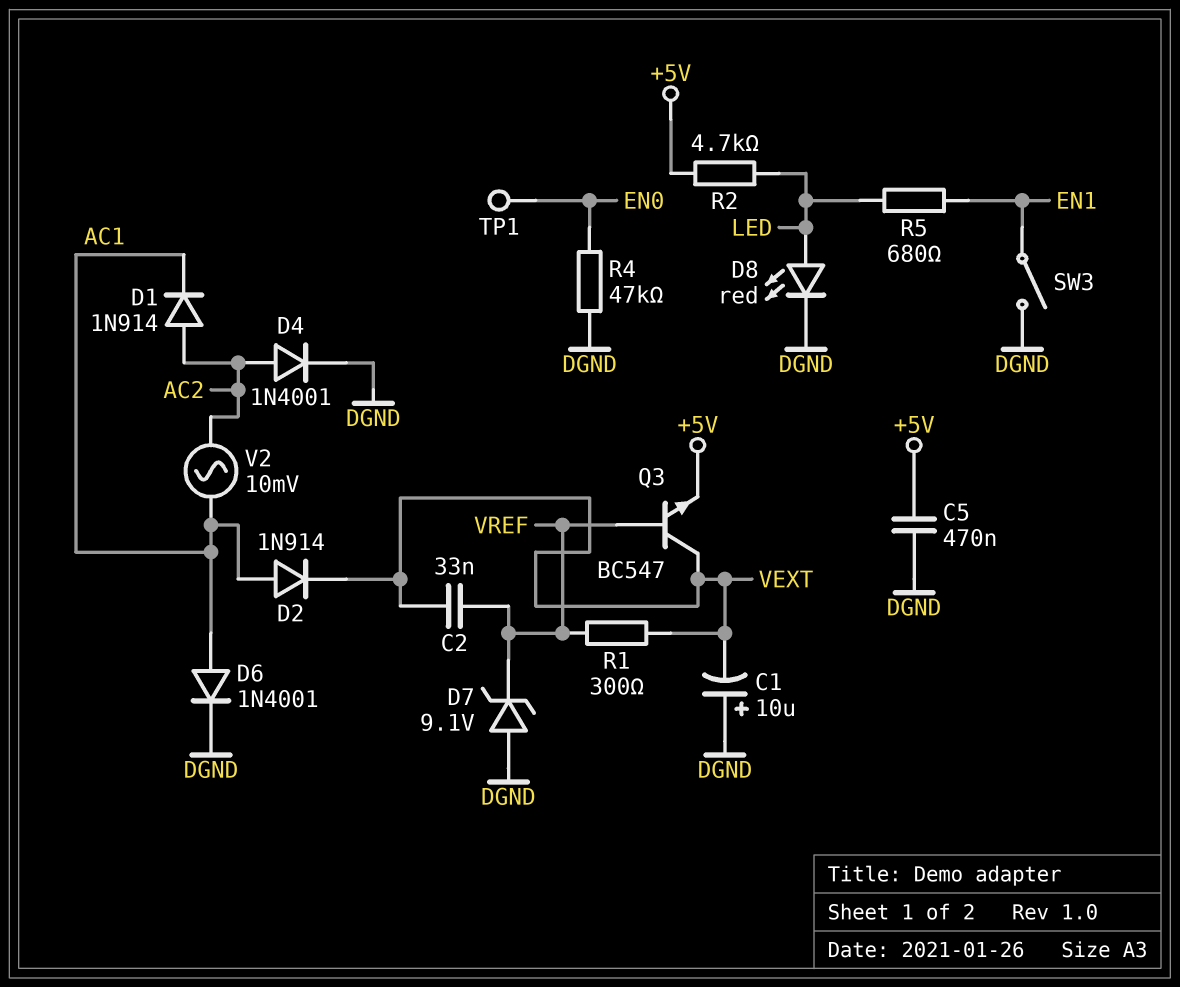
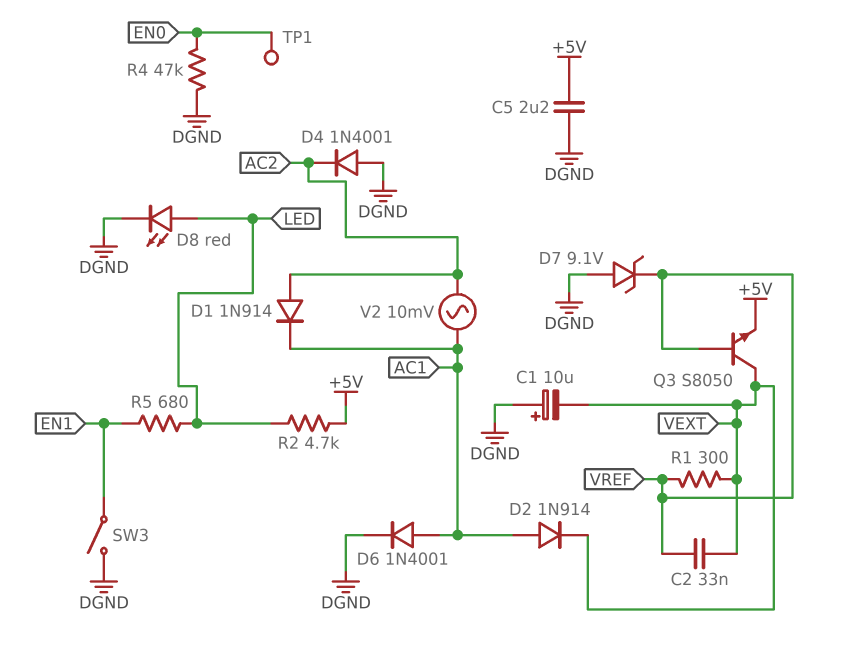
C5: 470nF (+5V, DGND) -> 2.2uF (+5V, DGND)
D4: diode 1N4001 (A AC2, K DGND) -> diode 1N4001 (A DGND, K AC2)
Q3: NPN BC547 (B VREF, C VEXT, E +5V) -> NPN S8050 (B VREF, C VEXT, E +5V)

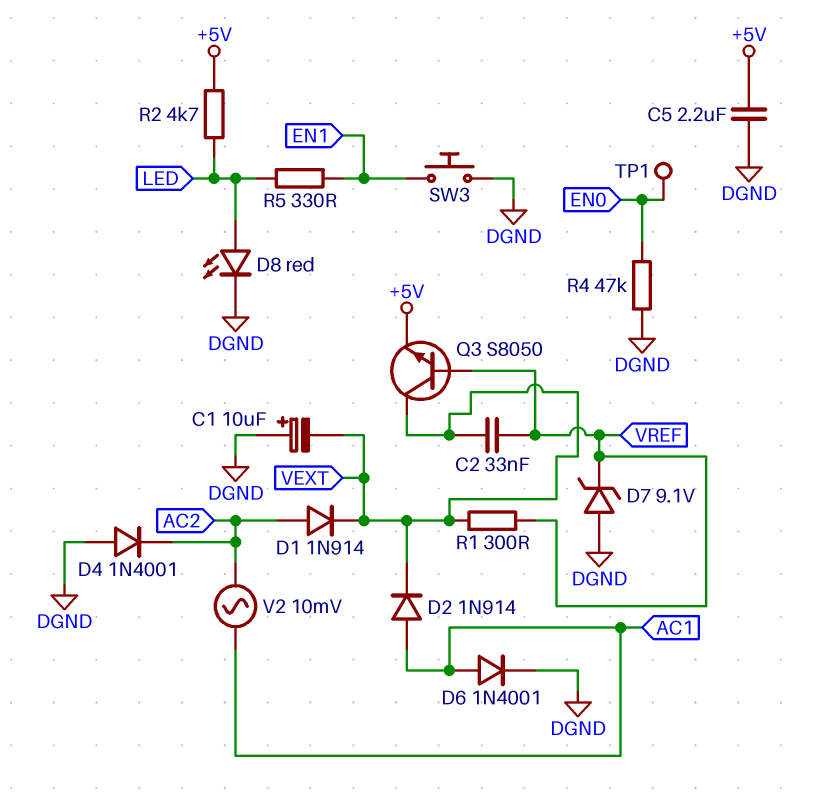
D1: diode 1N914 (A AC2, K AC1) -> diode 1N914 (A AC2, K VEXT)
R5: 680 (EN1, LED) -> 330 (EN1, LED)
SW3: switch (DGND, EN1) -> button (DGND, EN1)

